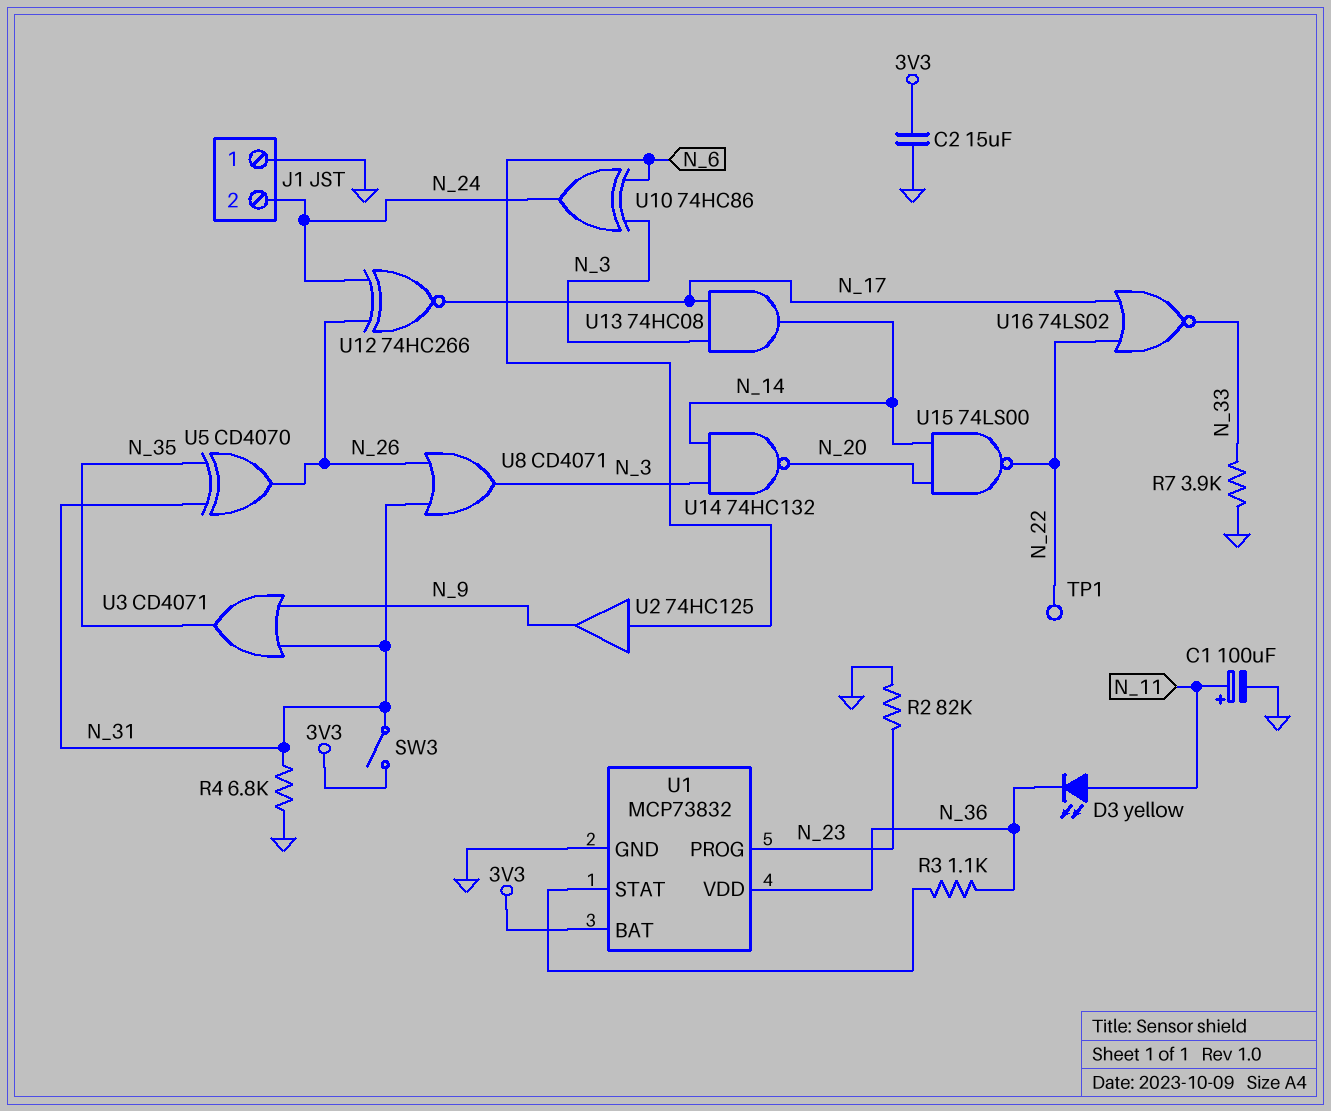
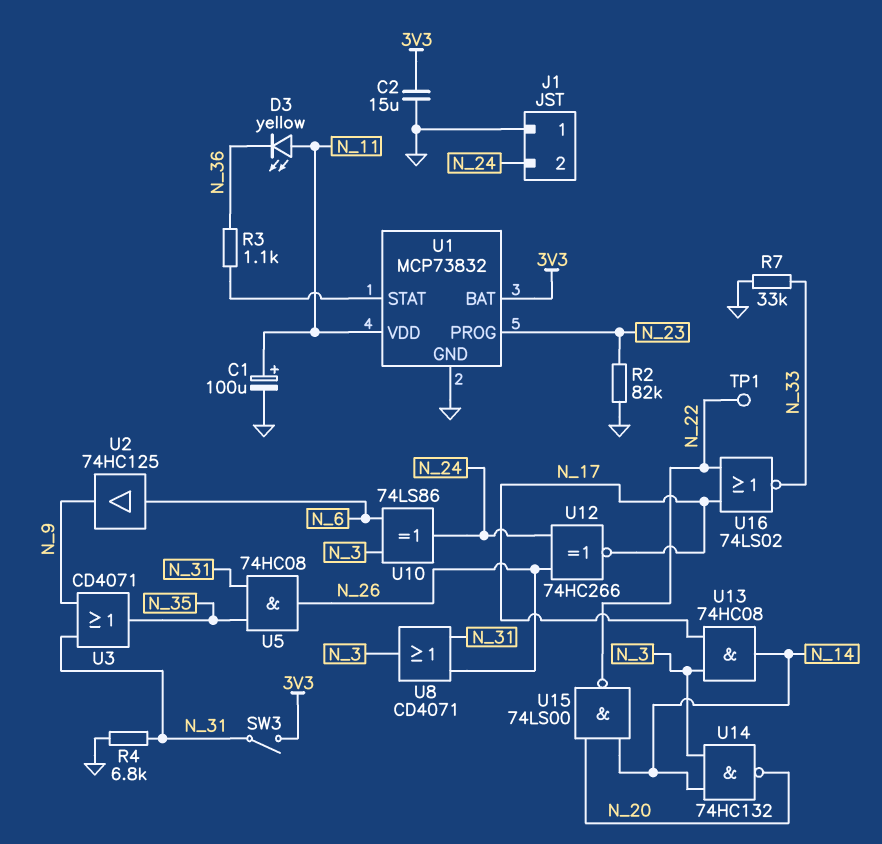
R7: 3.9k (GND, N_33) -> 33k (GND, N_33)
U1 pin VDD: N_36 -> N_11
U5: XOR CD4070 (in N_31, in N_35, out N_26) -> AND 74HC08 (in N_31, in N_35, out N_26)
U10: XOR 74HC86 (in N_3, in N_6, out N_24) -> XOR 74LS86 (in N_3, in N_6, out N_24)

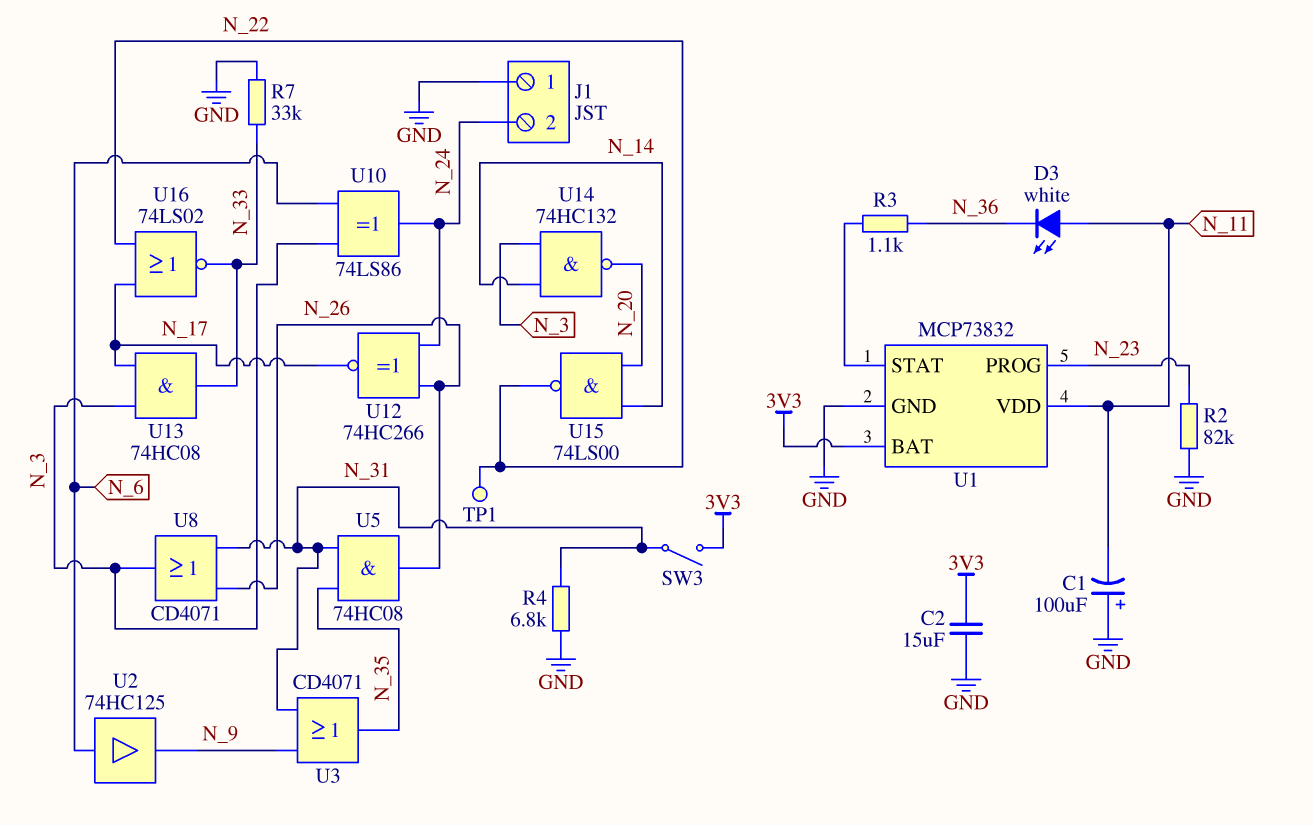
C1: 100uF (plus N_11, minus GND) -> 100uF (plus GND, minus N_11)
D3: LED yellow (A N_11, K N_36) -> LED white (A N_11, K N_36)
U13: AND 74HC08 (in N_3, in N_17, out N_14) -> AND 74HC08 (in N_3, in N_17, out N_33)

